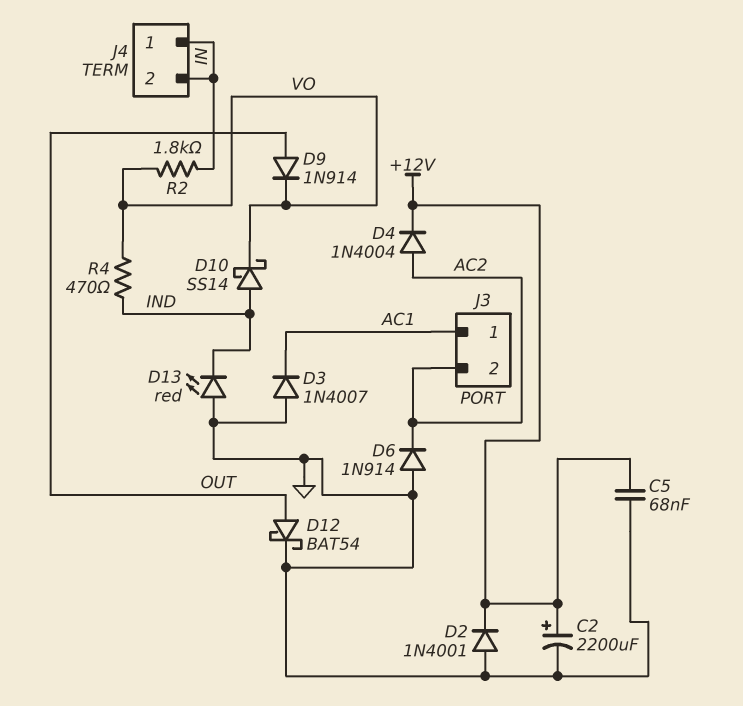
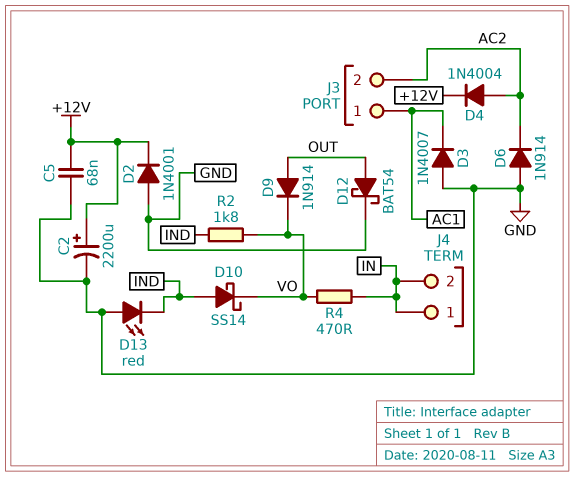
R2: 1.8k (IN, VO) -> 1.8k (IND, VO)
R4: 470 (IND, VO) -> 470 (IN, VO)

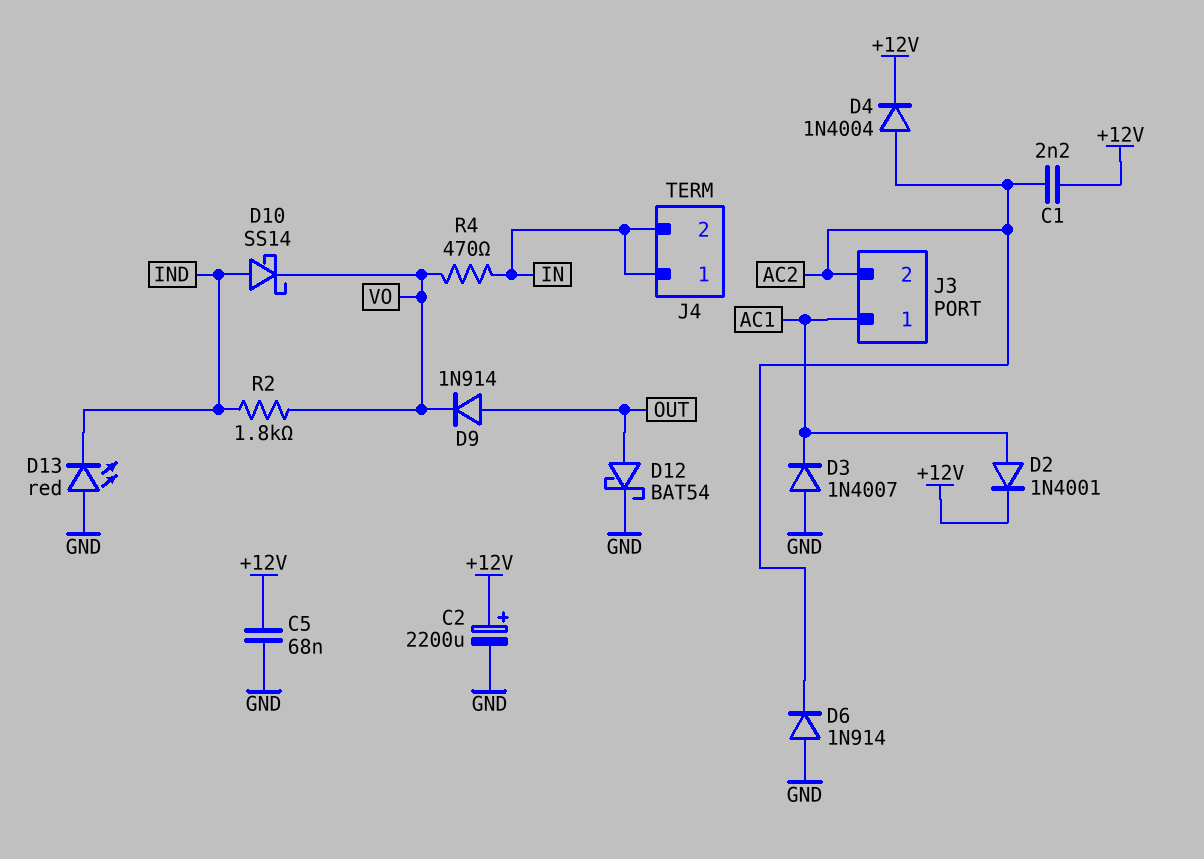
C1: none -> 2.2nF (+12V, AC2)
D2: diode 1N4001 (A GND, K +12V) -> diode 1N4001 (A AC1, K +12V)

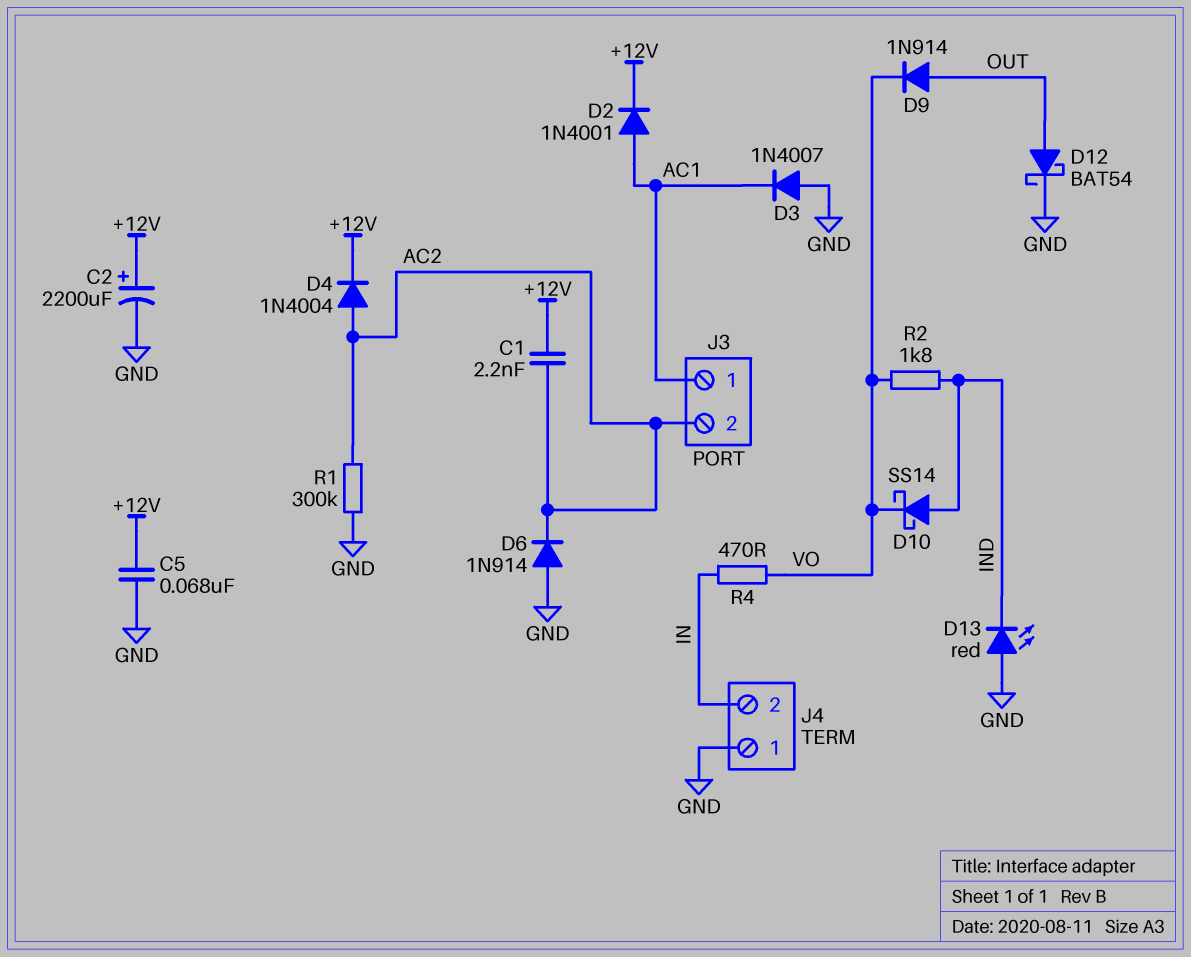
J4 pin 1: IN -> GND
R1: none -> 300k (AC2, GND)

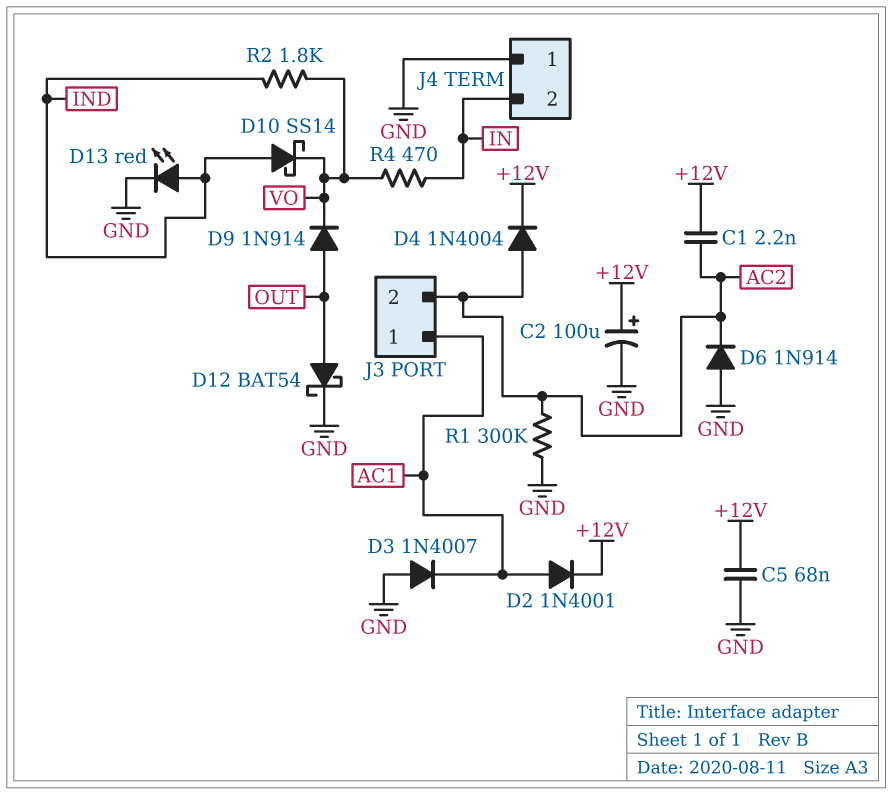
C2: 2200uF (plus +12V, minus GND) -> 100uF (plus +12V, minus GND)
D13: LED red (A GND, K IND) -> LED red (A IND, K GND)

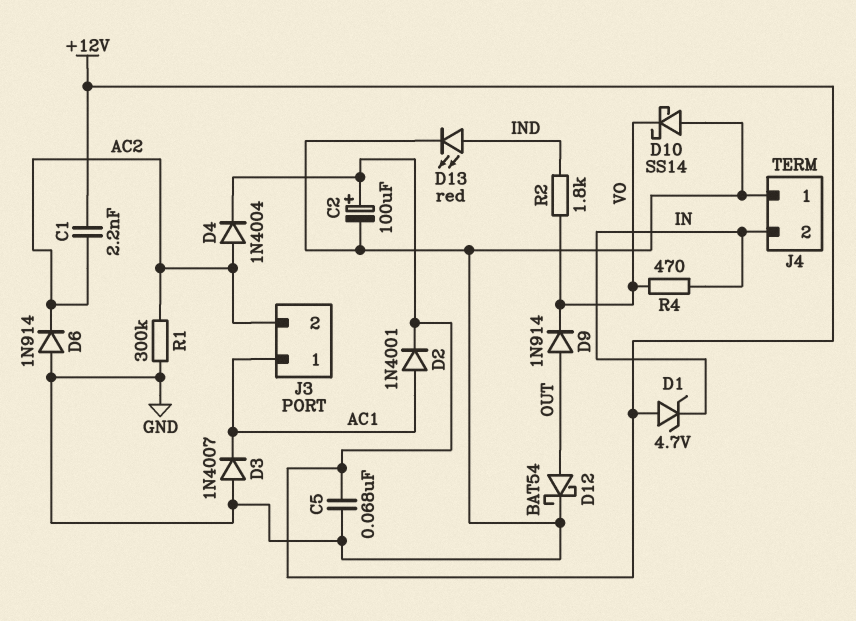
D1: none -> zener 4.7V (A +12V, K IN)
D10: schottky SS14 (A IND, K VO) -> schottky SS14 (A GND, K VO)

